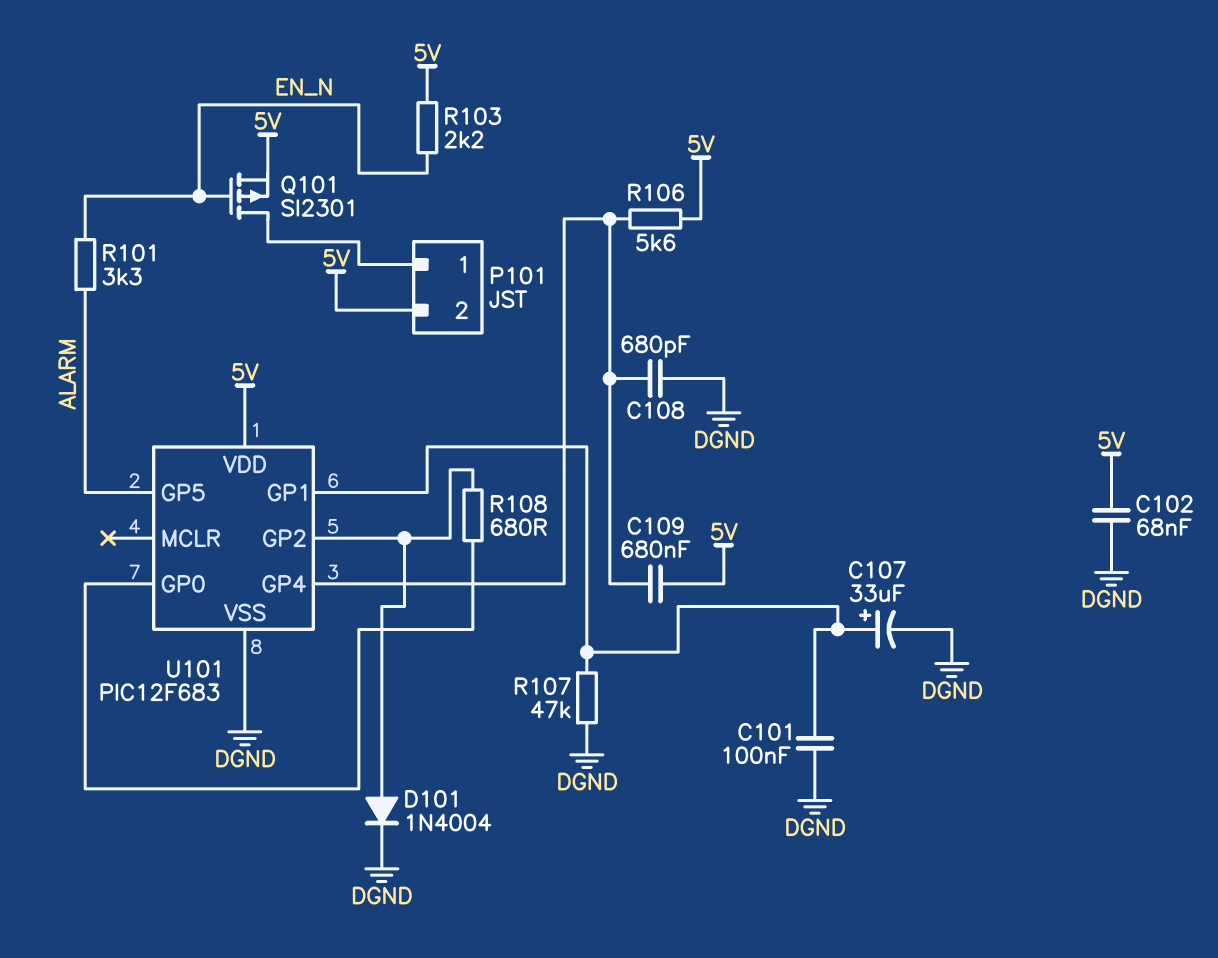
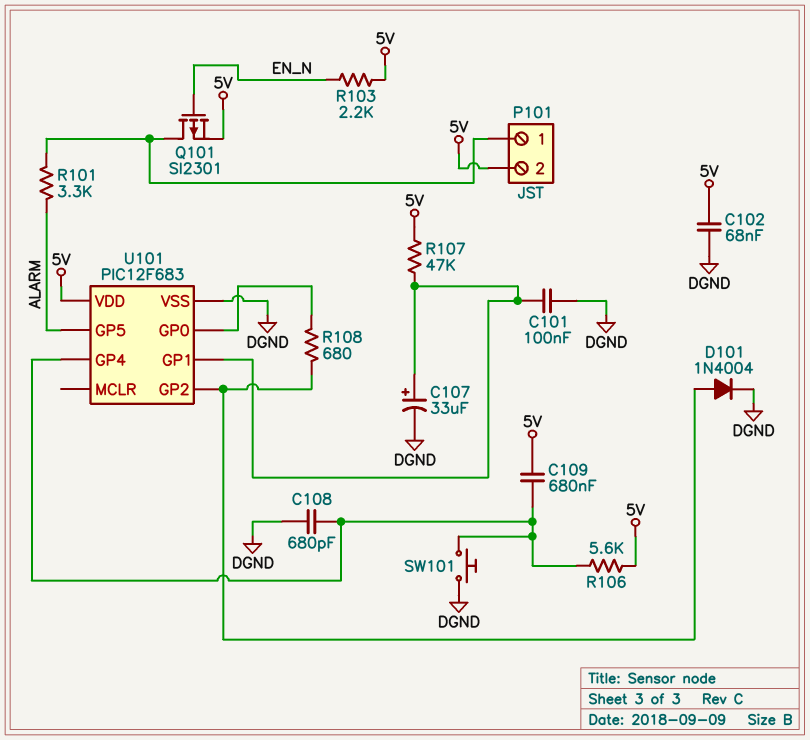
R101: 3.3k (ALARM, EN_N) -> 3.3k (ALARM, P101/1)
R107: 47k (DGND, U101/GP1) -> 47k (5V, U101/GP1)
SW101: none -> button (DGND, U101/GP4)

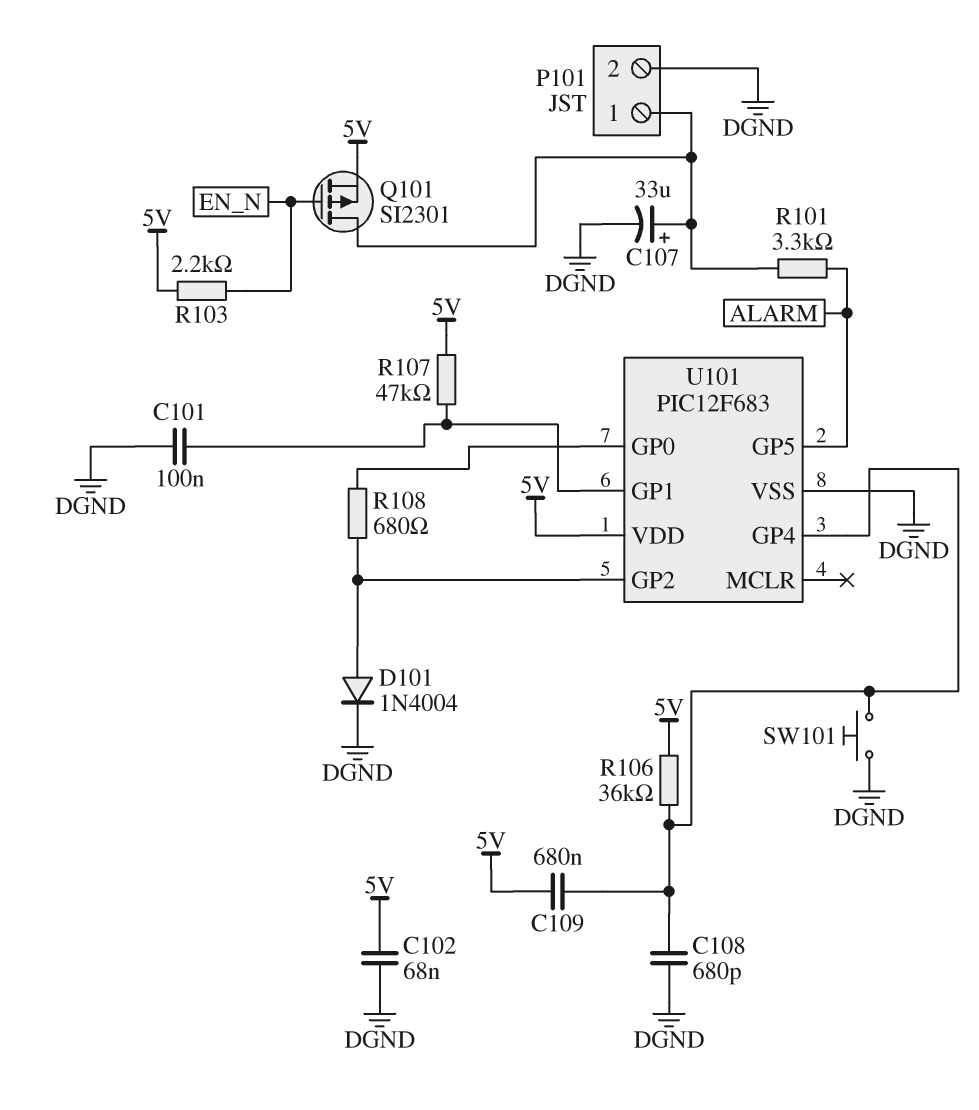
C107: 33uF (plus U101/GP1, minus DGND) -> 33uF (plus P101/1, minus DGND)
P101 pin 2: 5V -> DGND
R106: 5.6k (5V, U101/GP4) -> 36k (5V, U101/GP4)

